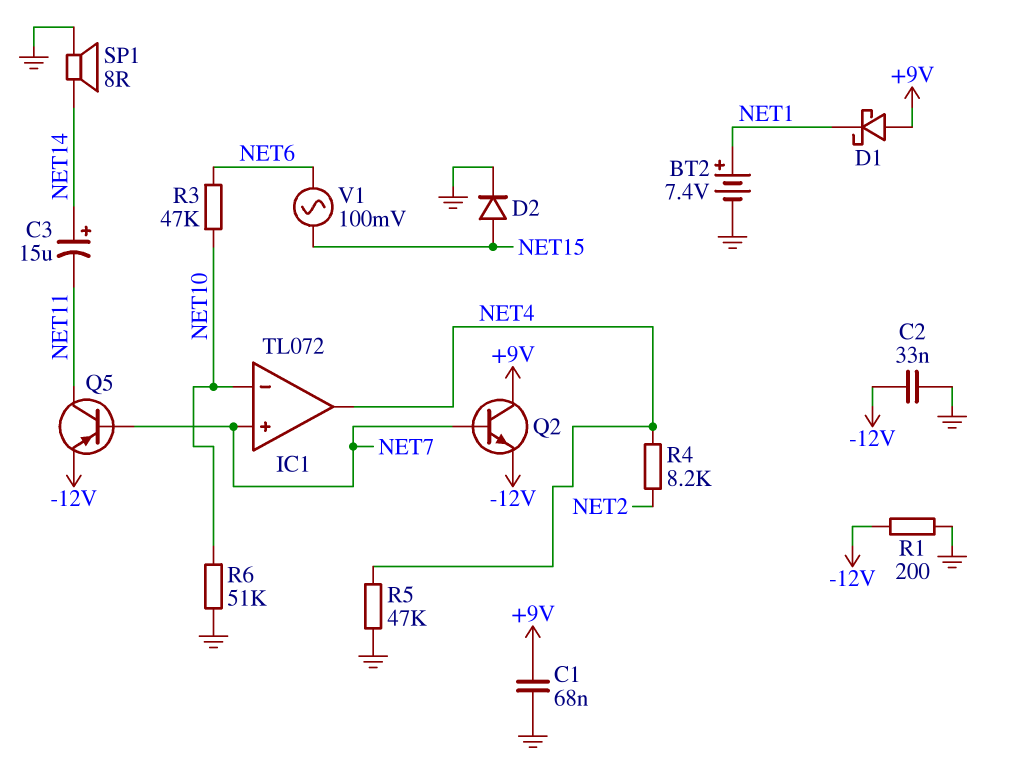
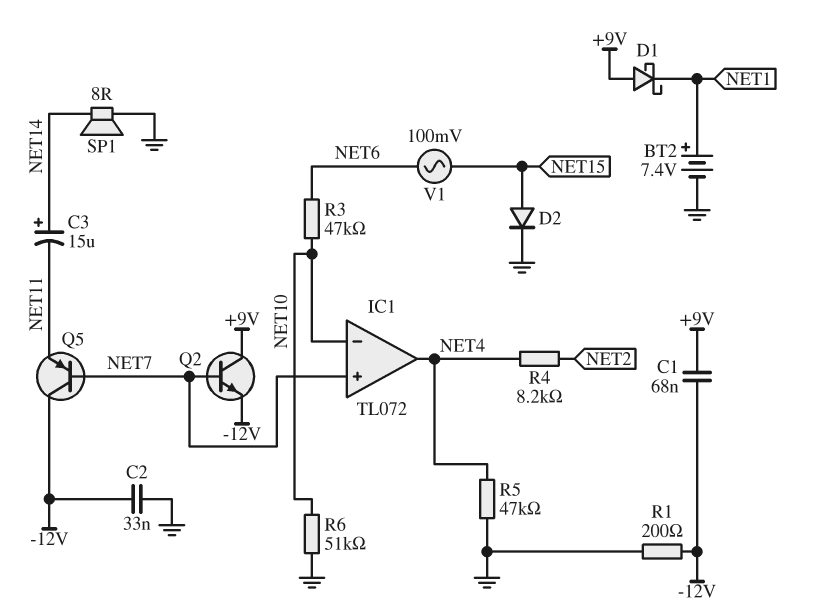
C1: 68nF (+9V, GND) -> 68nF (+9V, -12V)
Q5: PNP (B NET7, C NET11, E -12V) -> PNP (B NET7, C -12V, E NET11)

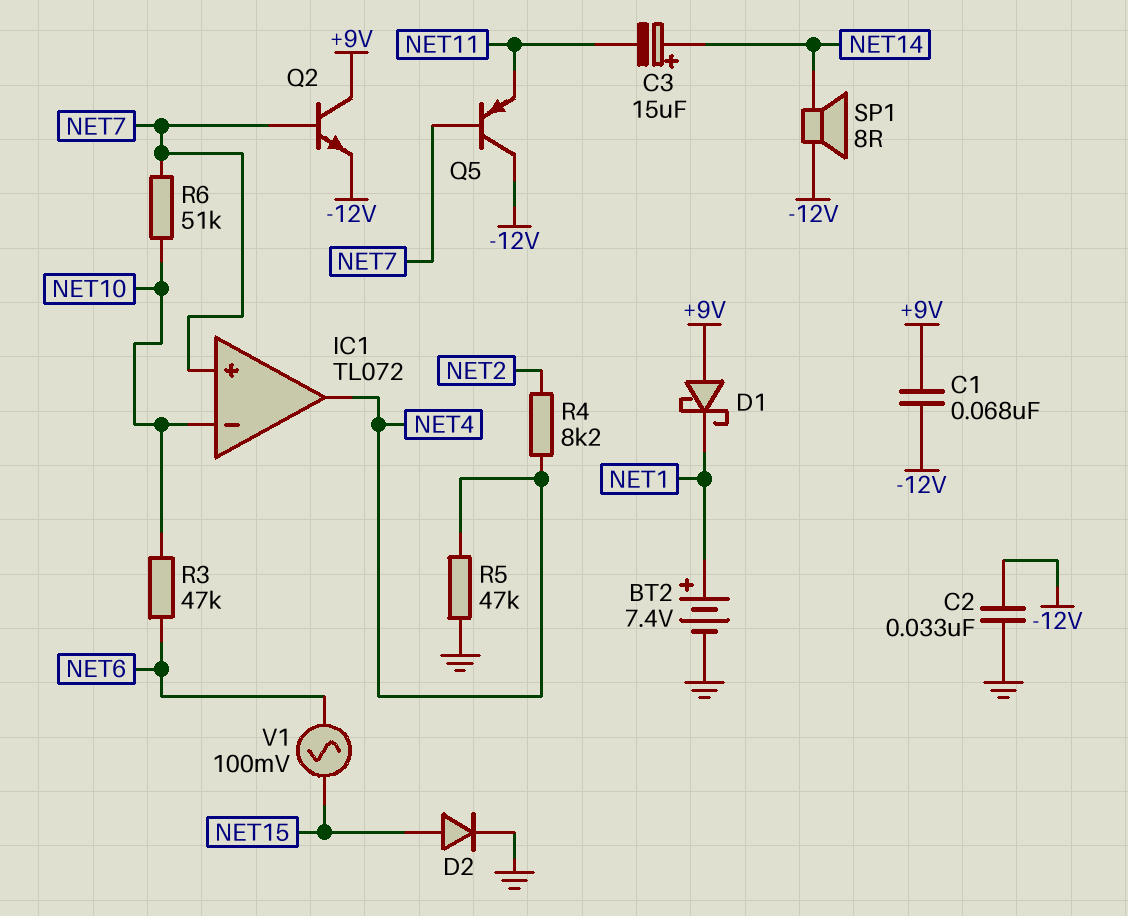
R1: 200 (-12V, GND) -> none
R6: 51k (GND, NET10) -> 51k (NET7, NET10)
SP1: speaker 8R (GND, NET14) -> speaker 8R (-12V, NET14)

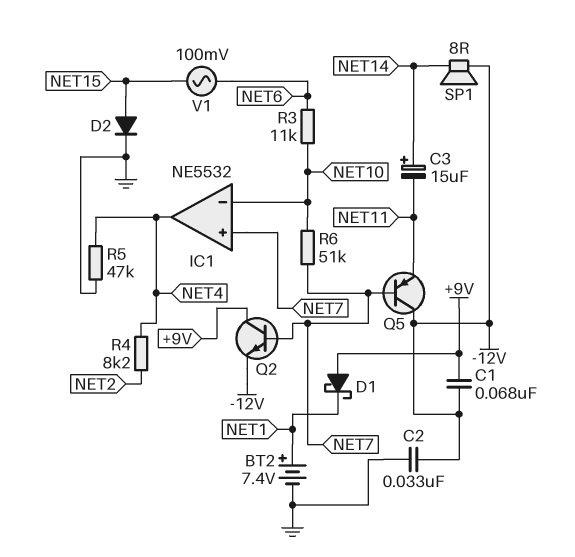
IC1: TL072 -> NE5532
R3: 47k (NET6, NET10) -> 11k (NET6, NET10)

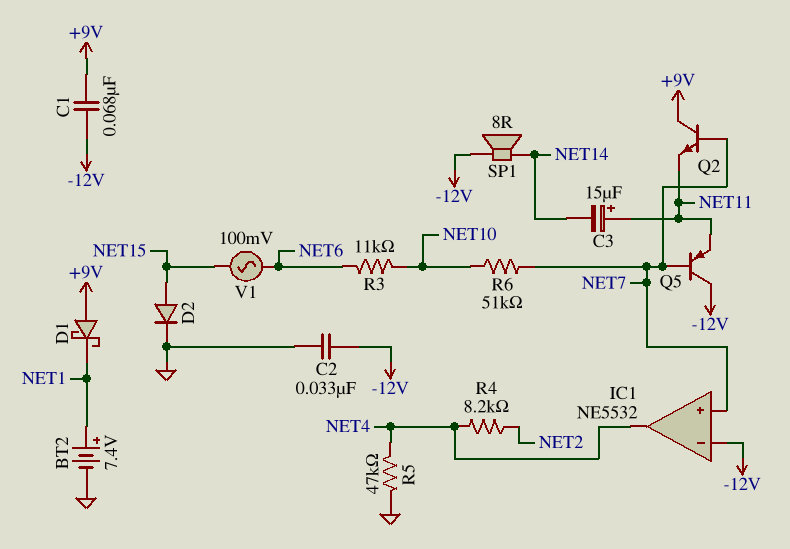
C3: 15uF (plus NET14, minus NET11) -> 15uF (plus NET11, minus NET14)
IC1 pin in-: NET10 -> -12V
Q2: NPN (B NET7, C +9V, E -12V) -> NPN (B NET7, C +9V, E NET11)

